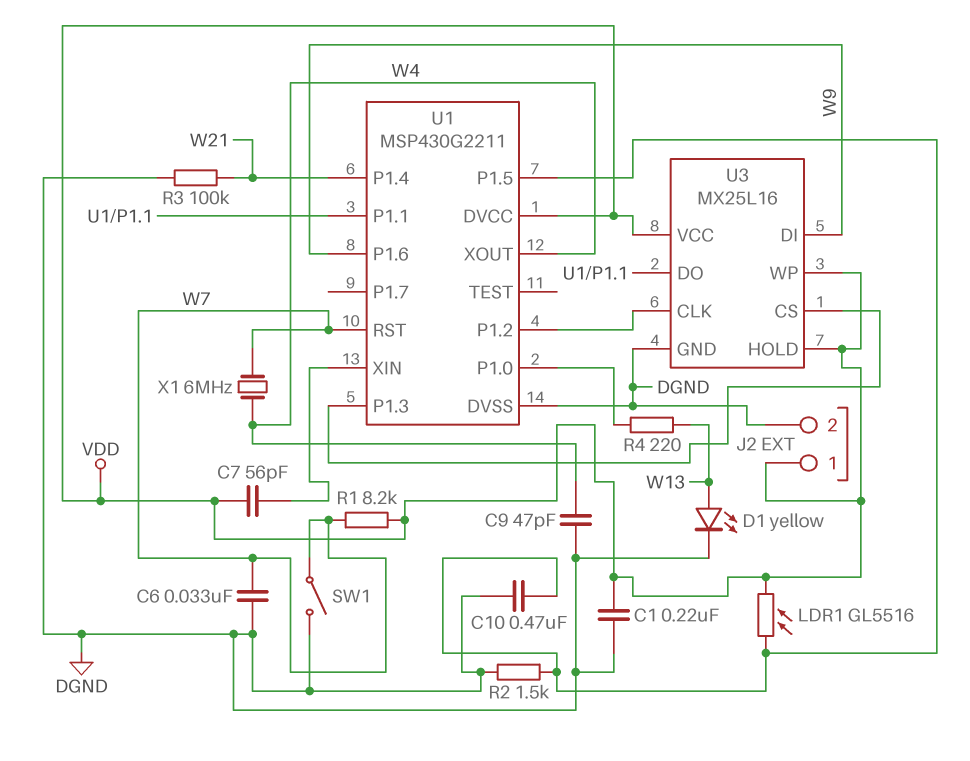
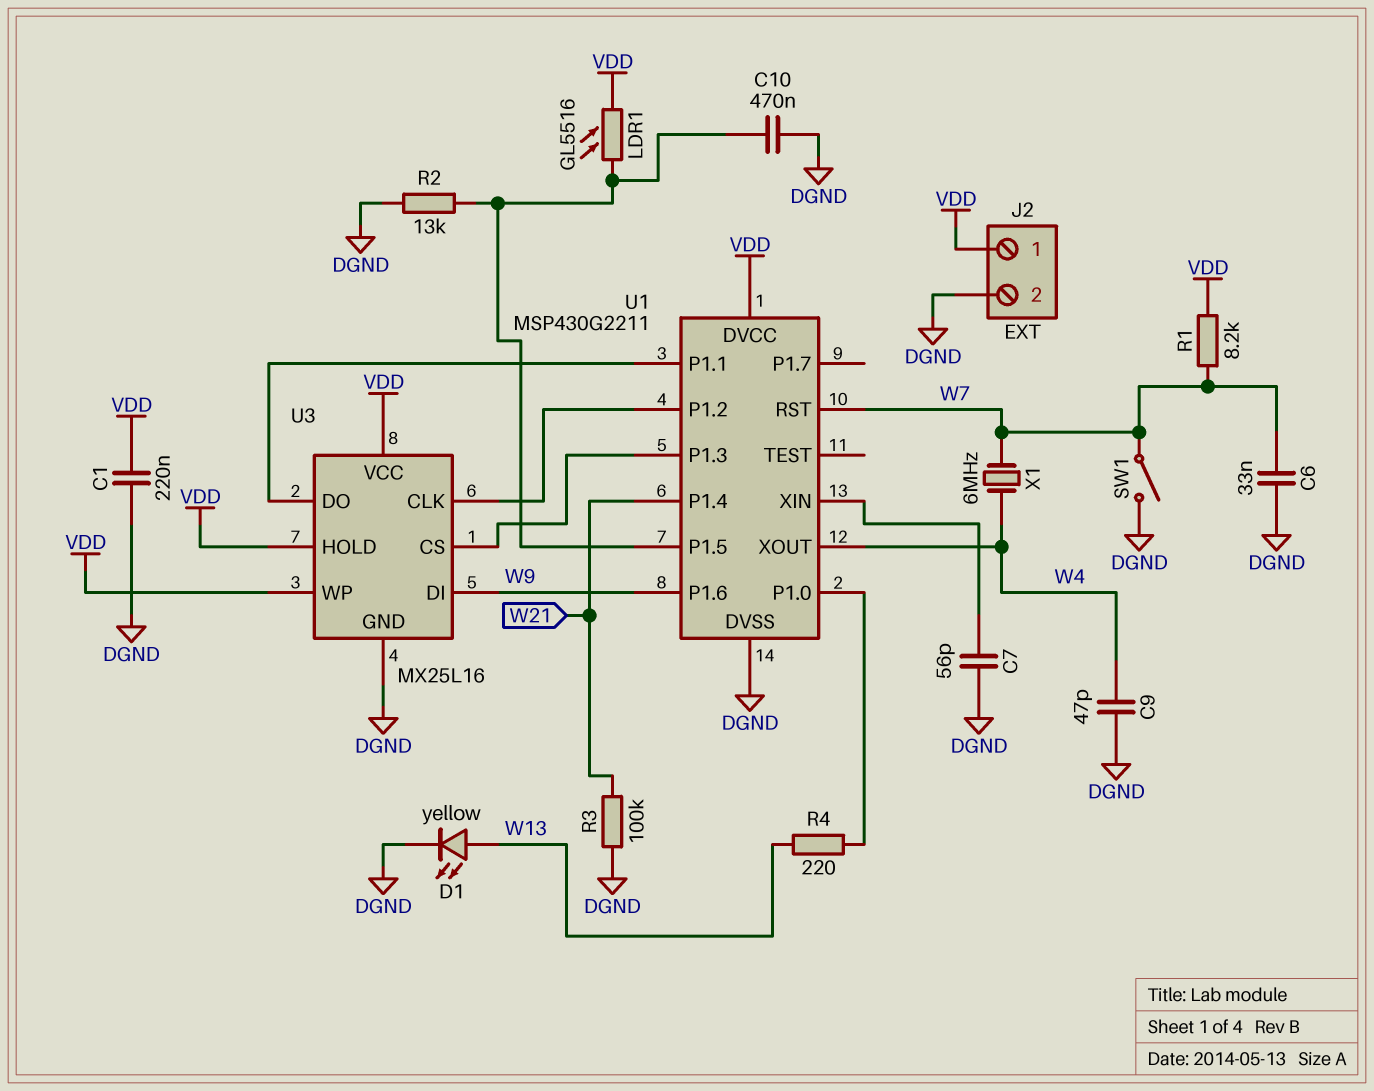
C7: 56pF (U1/XIN, VDD) -> 56pF (DGND, U1/XIN)
R2: 1.5k (DGND, U1/P1.5) -> 13k (DGND, U1/P1.5)

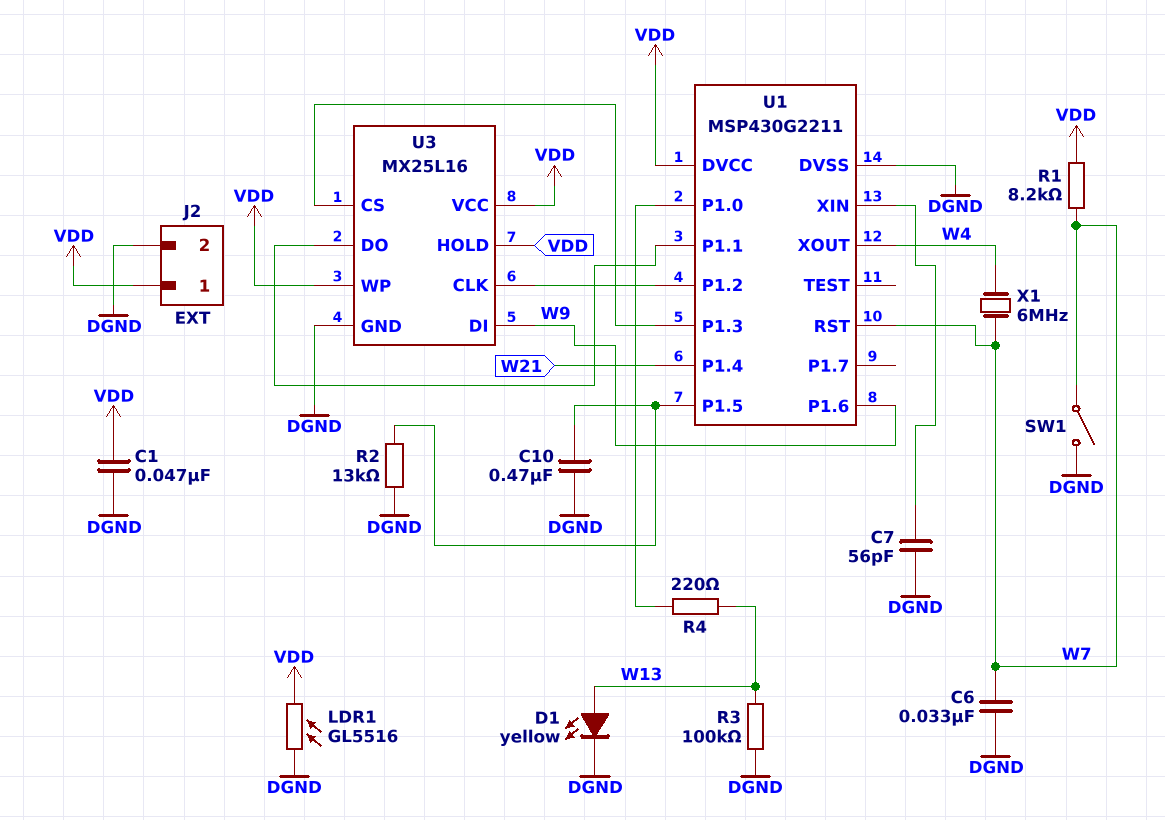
C1: 220nF (DGND, VDD) -> 47nF (DGND, VDD)
C9: 47pF (DGND, W4) -> none
LDR1: GL5516 (U1/P1.5, VDD) -> GL5516 (DGND, VDD)
R3: 100k (DGND, W21) -> 100k (DGND, W13)

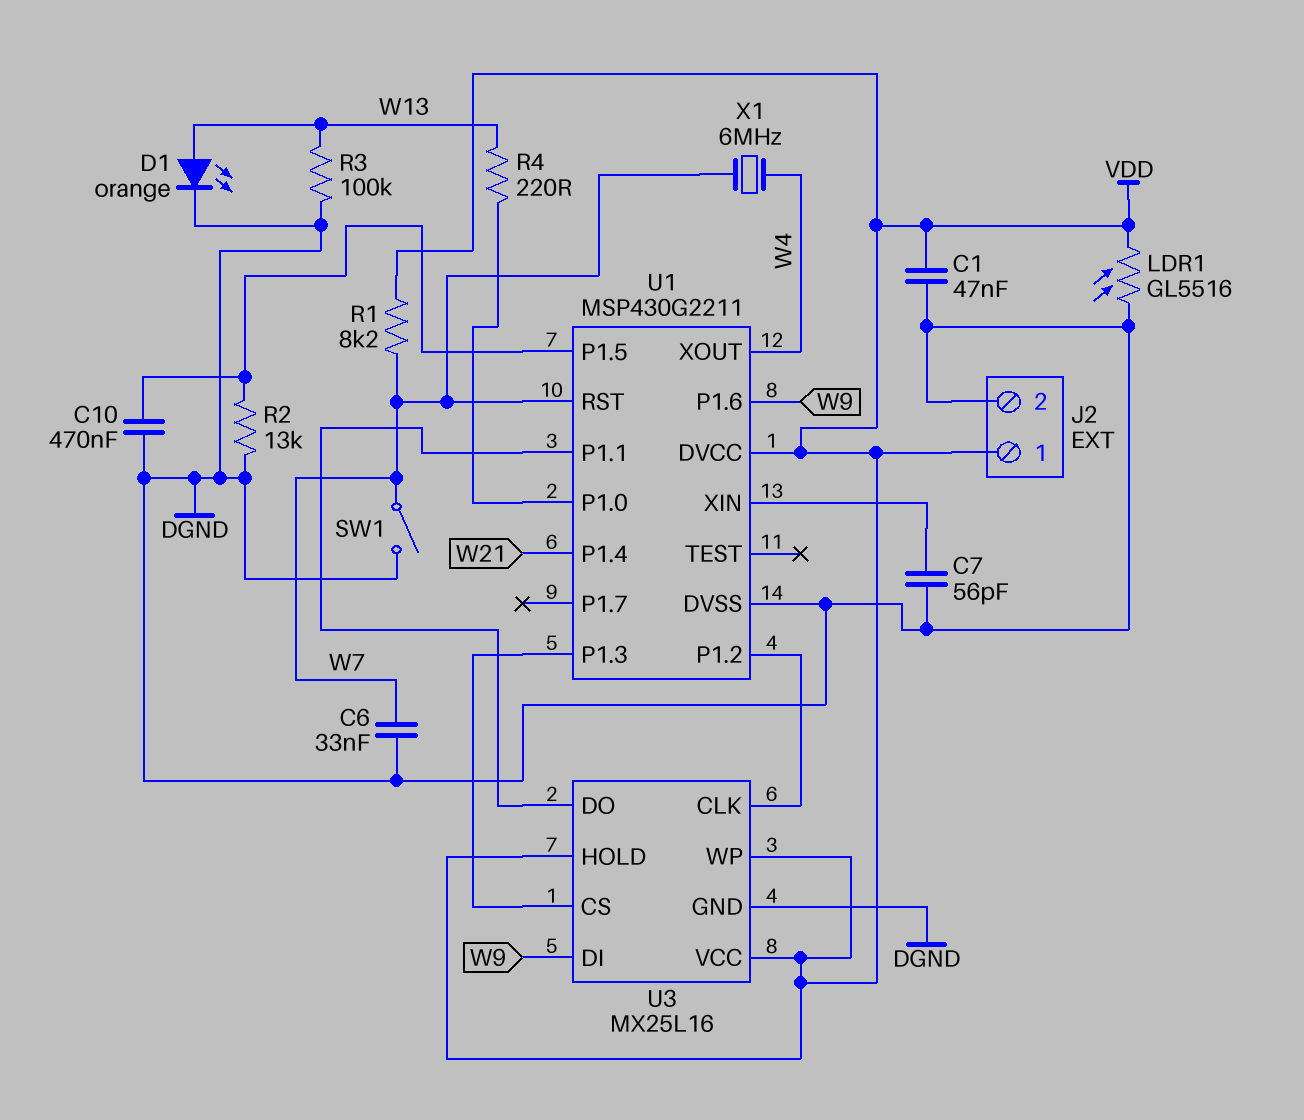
D1: LED yellow (A W13, K DGND) -> LED orange (A W13, K DGND)

